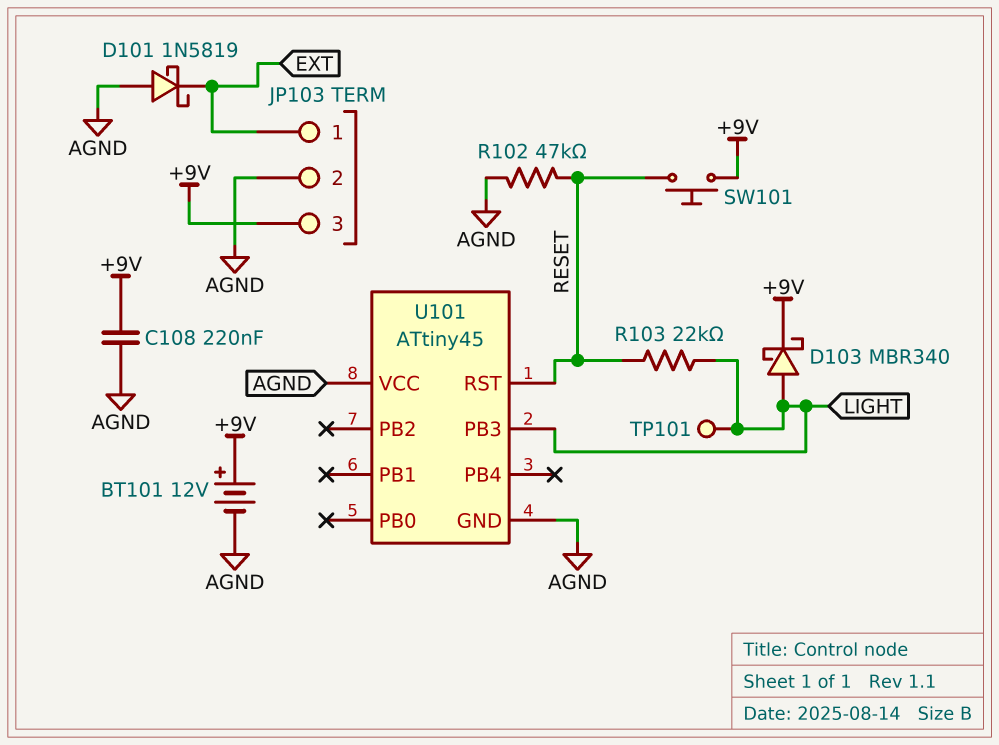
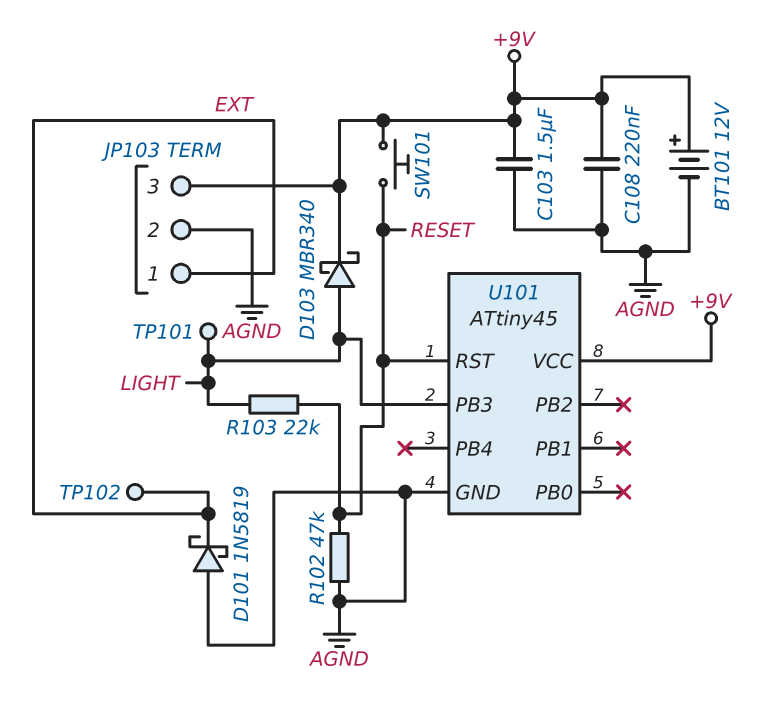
C103: none -> 1.5uF (+9V, AGND)
TP102: none -> test point (EXT)
U101 pin VCC: AGND -> +9V

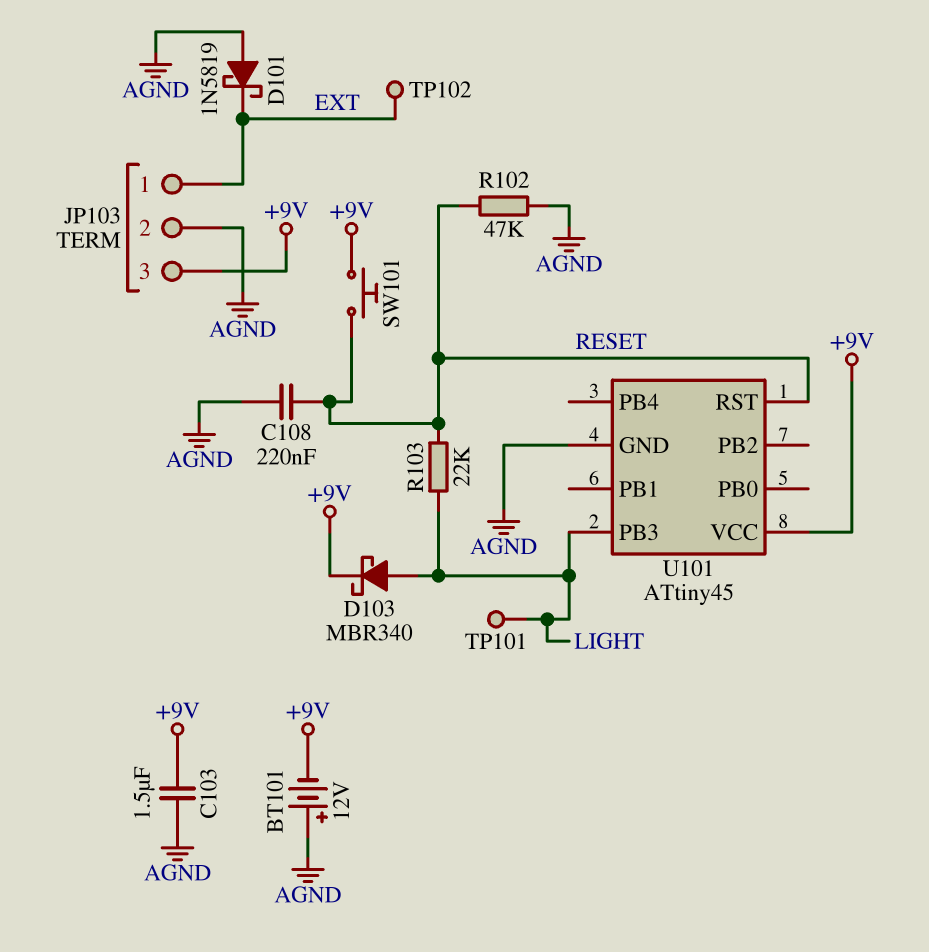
BT101: 12V (plus +9V, minus AGND) -> 12V (plus AGND, minus +9V)
C108: 220nF (+9V, AGND) -> 220nF (AGND, RESET)

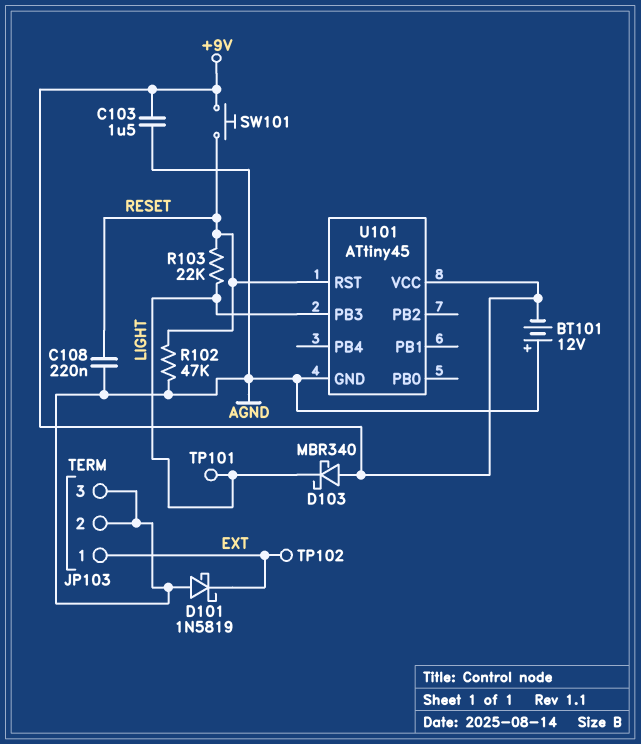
D103: schottky MBR340 (A LIGHT, K +9V) -> schottky MBR340 (A +9V, K LIGHT)
JP103 pin 3: +9V -> AGND

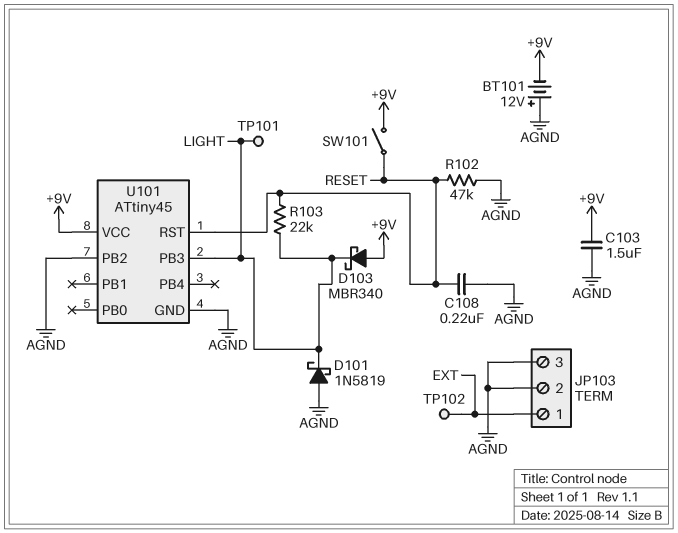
D101: schottky 1N5819 (A AGND, K EXT) -> schottky 1N5819 (A AGND, K LIGHT)
SW101: button (+9V, RESET) -> switch (+9V, RESET)
U101 pin PB2: none -> AGND

